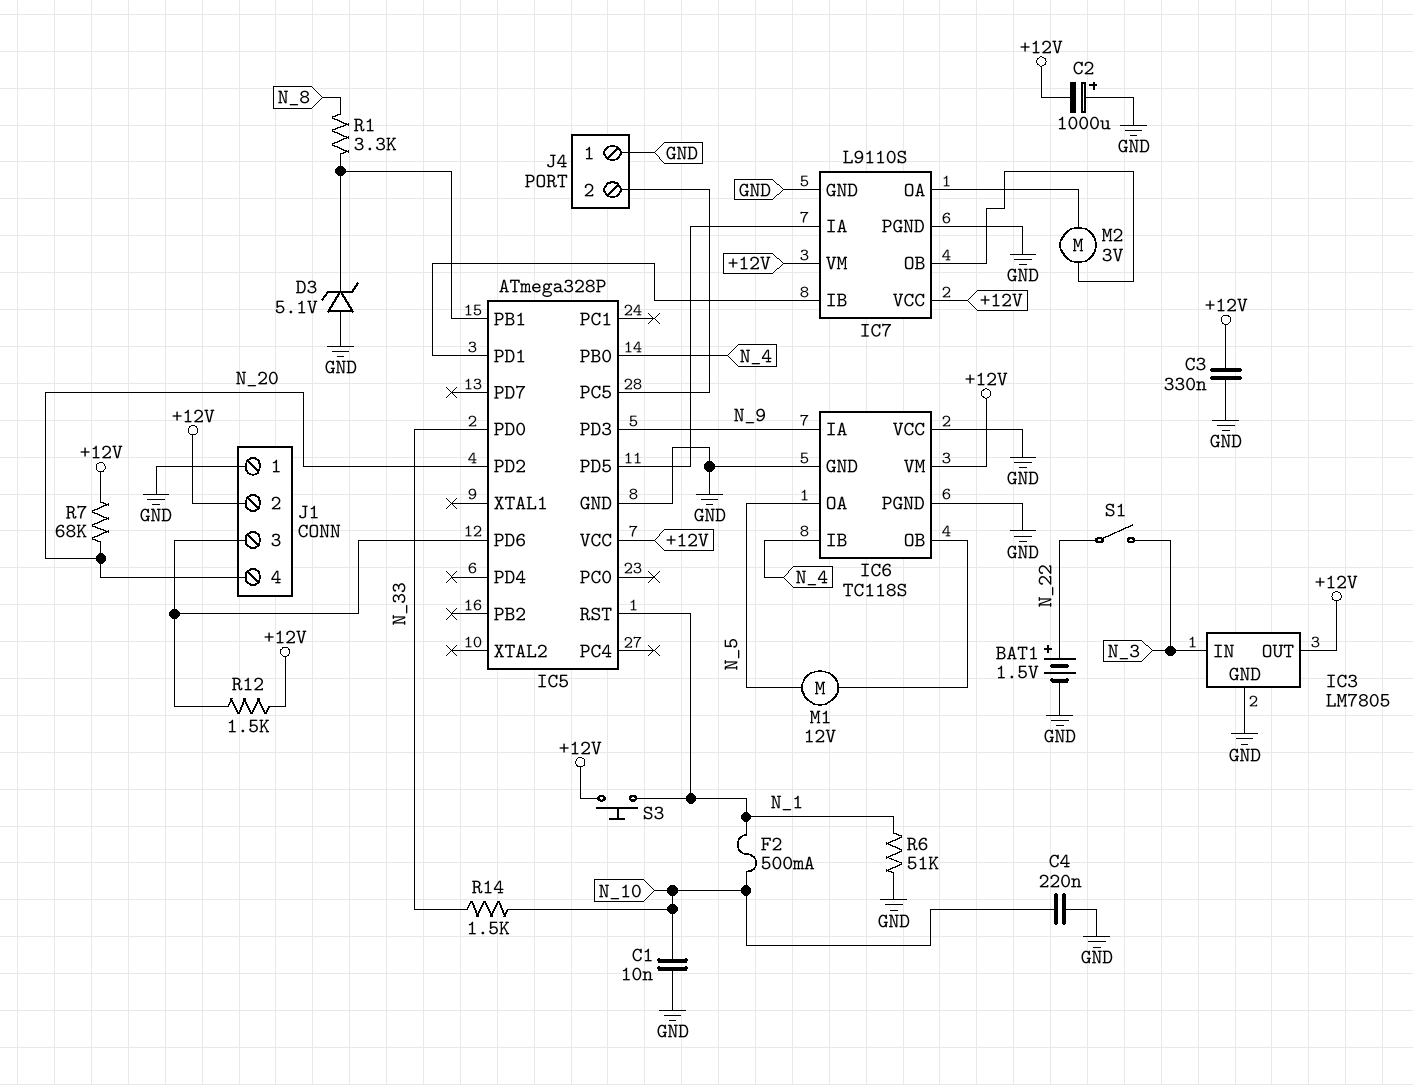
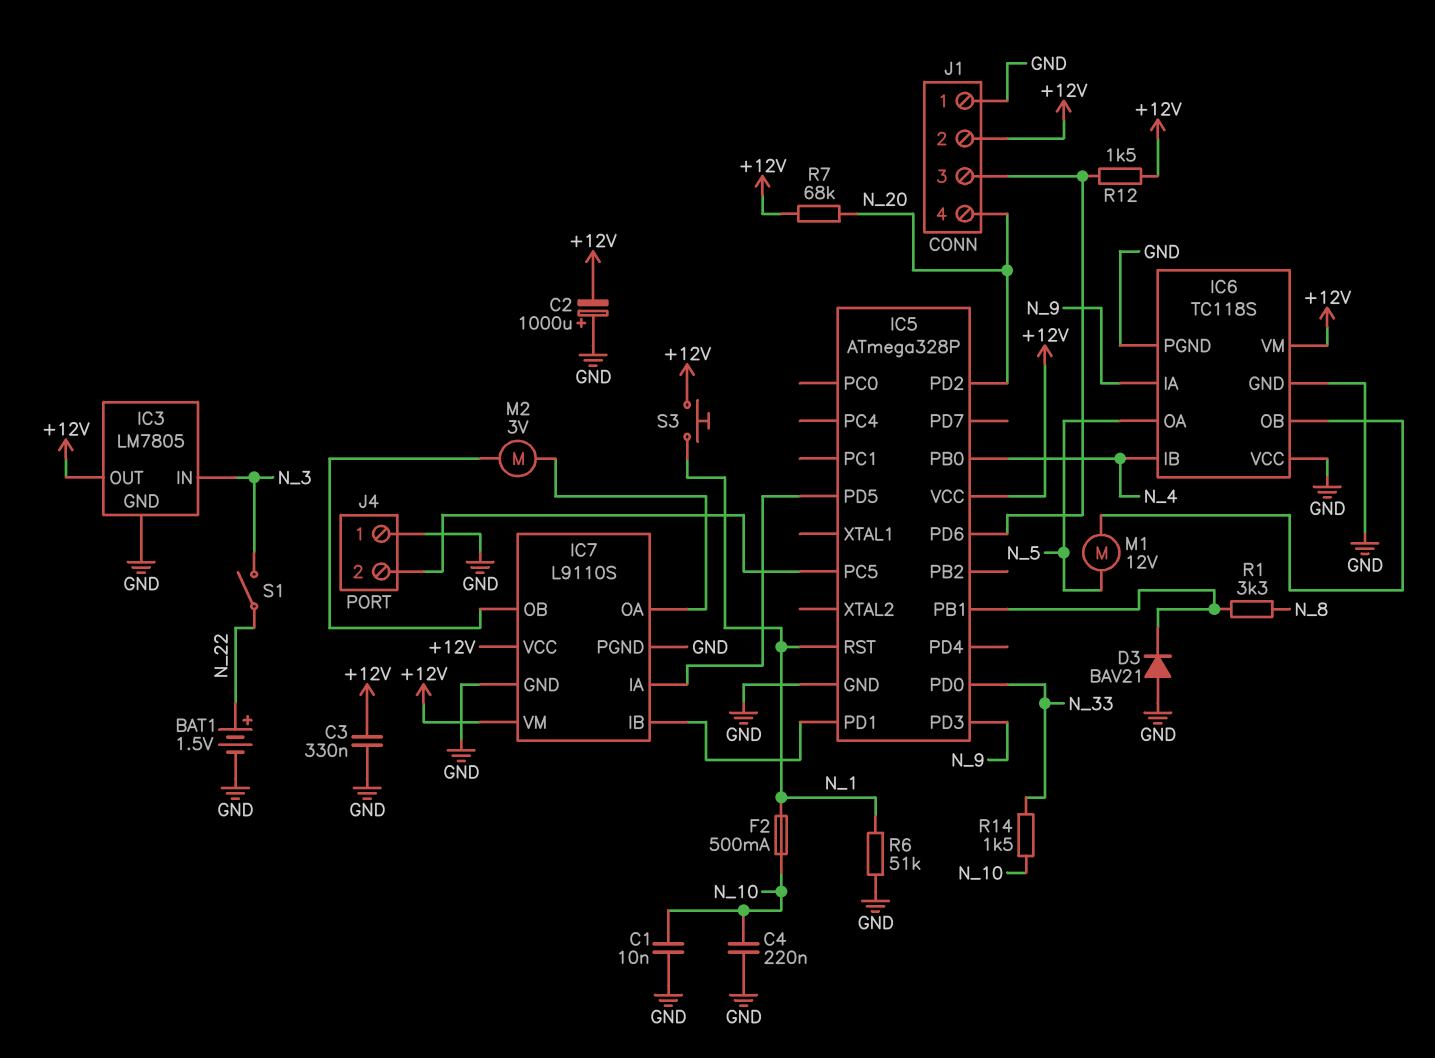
D3: zener 5.1V (A GND, K IC5/PB1) -> diode BAV21 (A GND, K IC5/PB1)

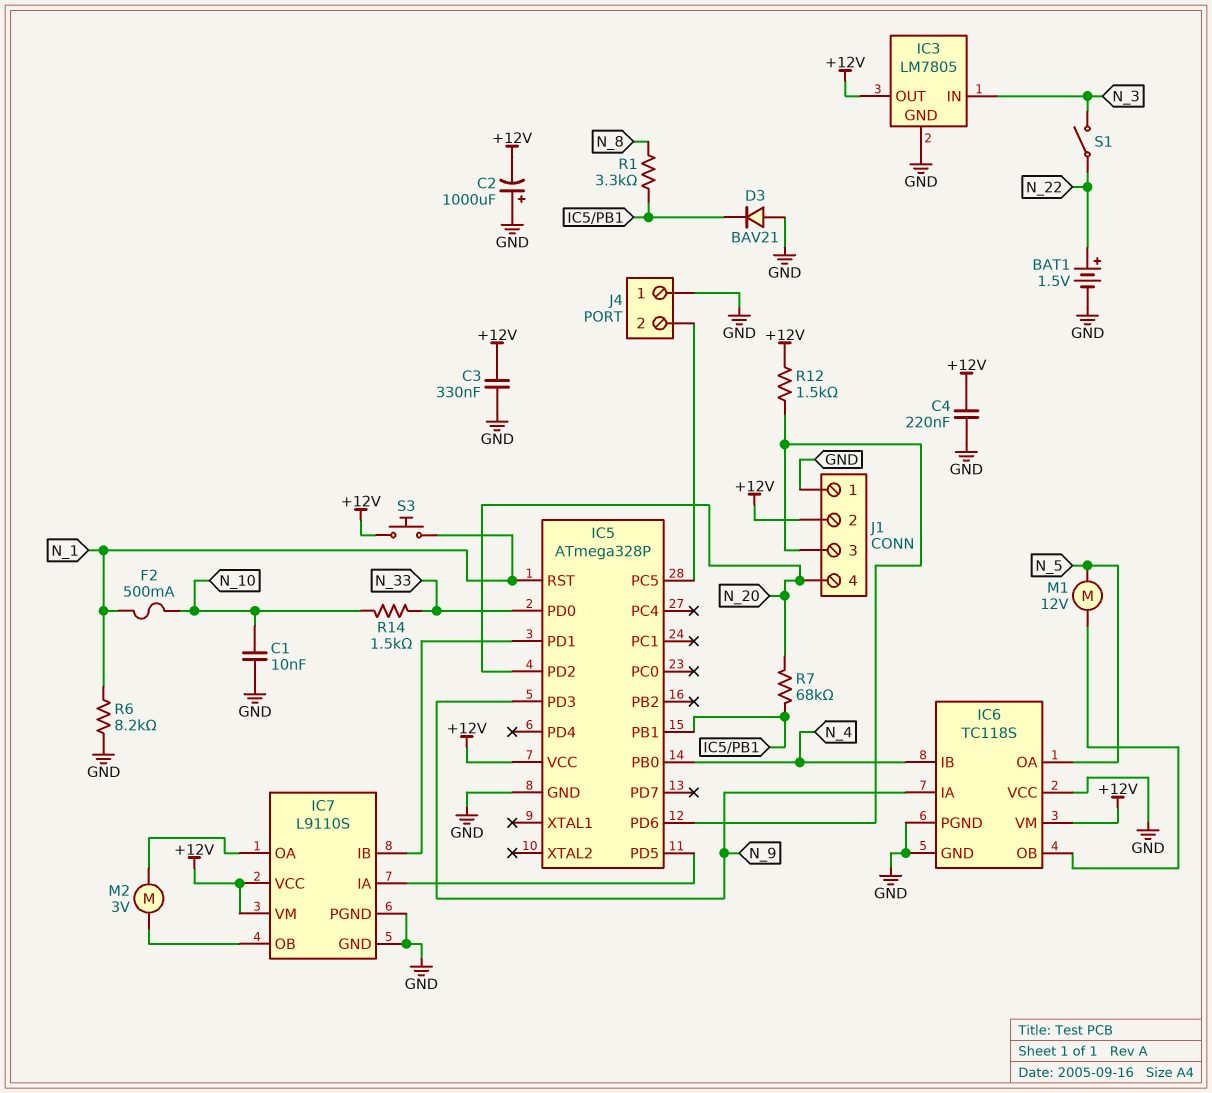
C4: 220nF (GND, N_10) -> 220nF (+12V, GND)
R6: 51k (GND, N_1) -> 8.2k (GND, N_1)
R7: 68k (+12V, N_20) -> 68k (IC5/PB1, N_20)

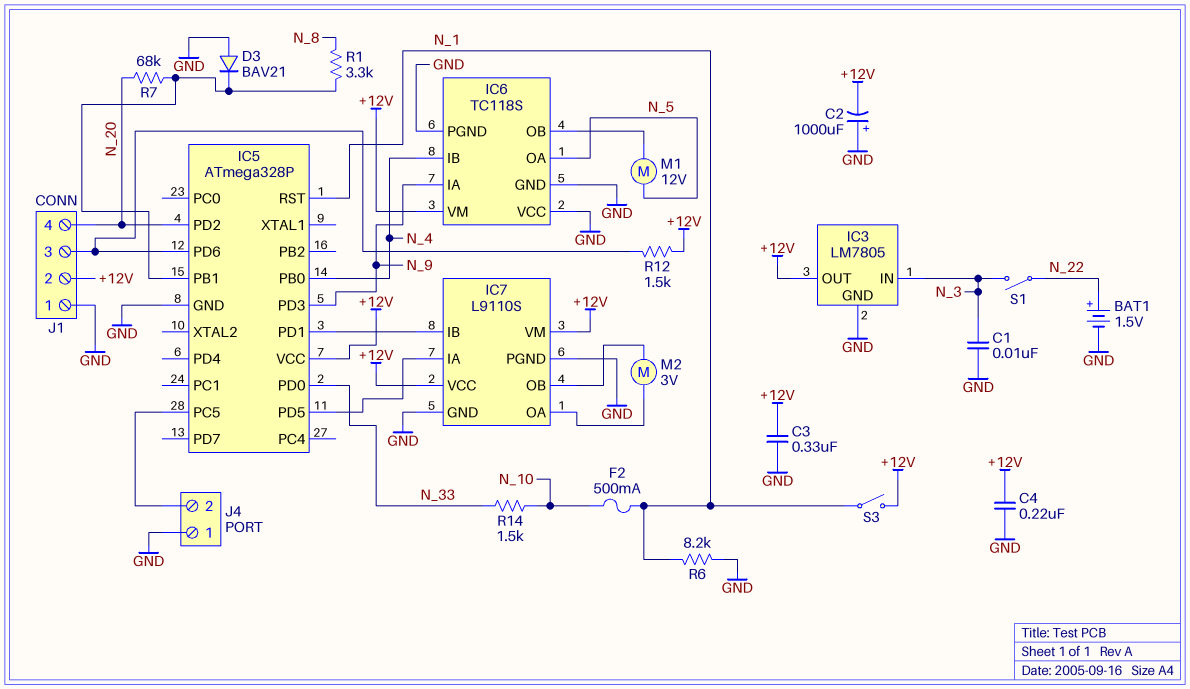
C1: 10nF (GND, N_10) -> 10nF (GND, N_3)
S3: button (+12V, N_1) -> switch (+12V, N_1)

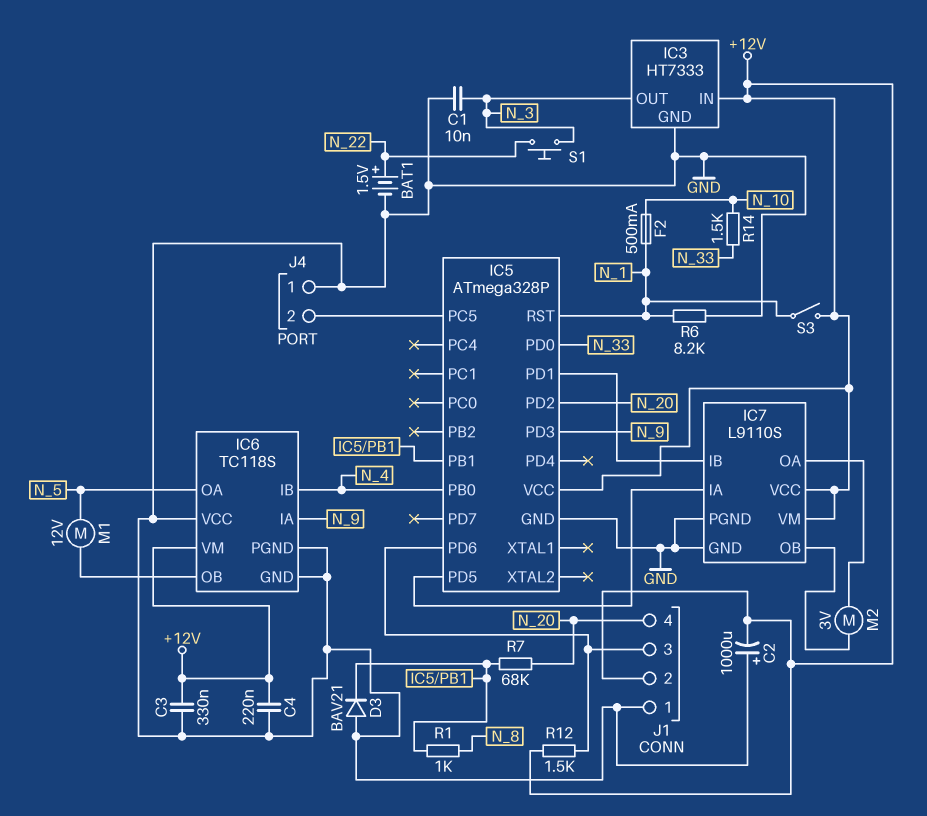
IC3: LM7805 -> HT7333
IC3 pin IN: N_3 -> +12V
IC3 pin OUT: +12V -> N_3
R1: 3.3k (IC5/PB1, N_8) -> 1k (IC5/PB1, N_8)
S1: switch (N_3, N_22) -> button (N_3, N_22)

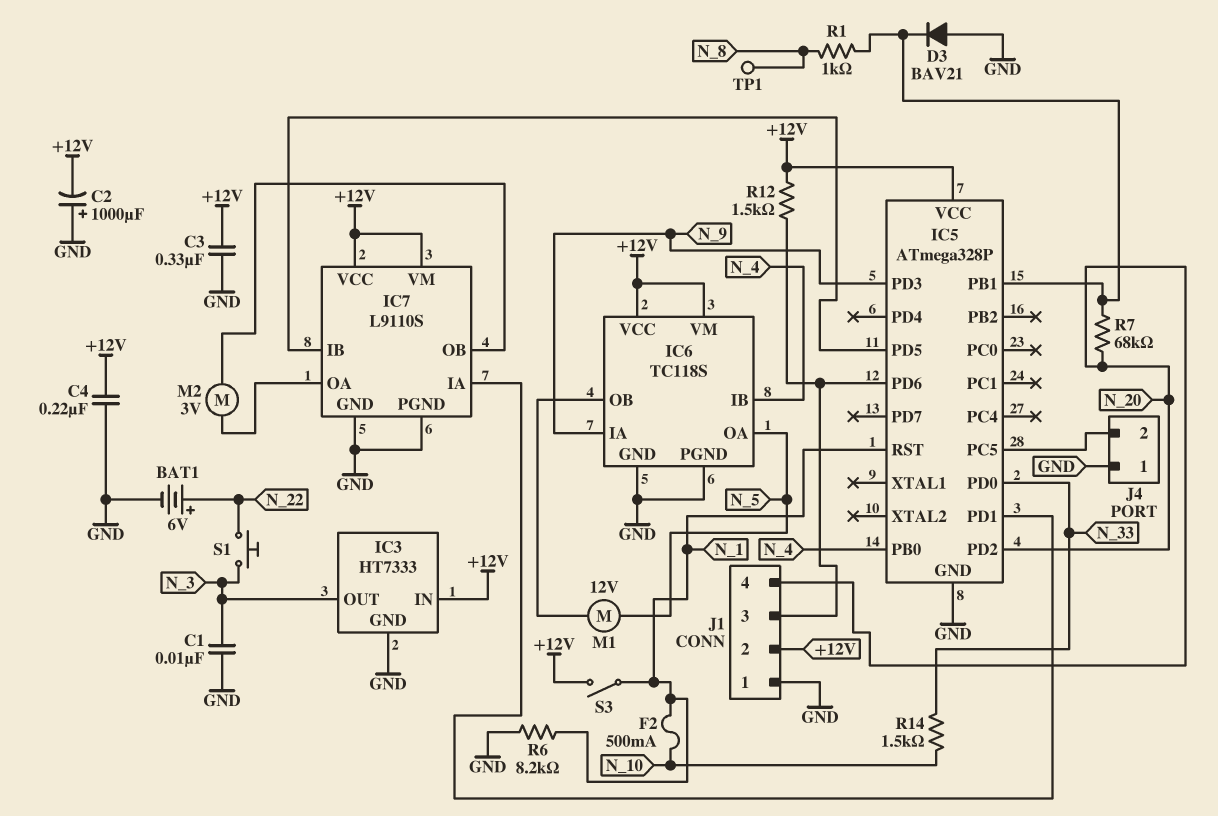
BAT1: 1.5V (plus N_22, minus GND) -> 6V (plus N_22, minus GND)
IC6 pin VCC: GND -> +12V
IC7 pin IA: IC5/PD5 -> IC5/PD1
IC7 pin IB: IC5/PD1 -> IC5/PD5
TP1: none -> test point (N_8)

